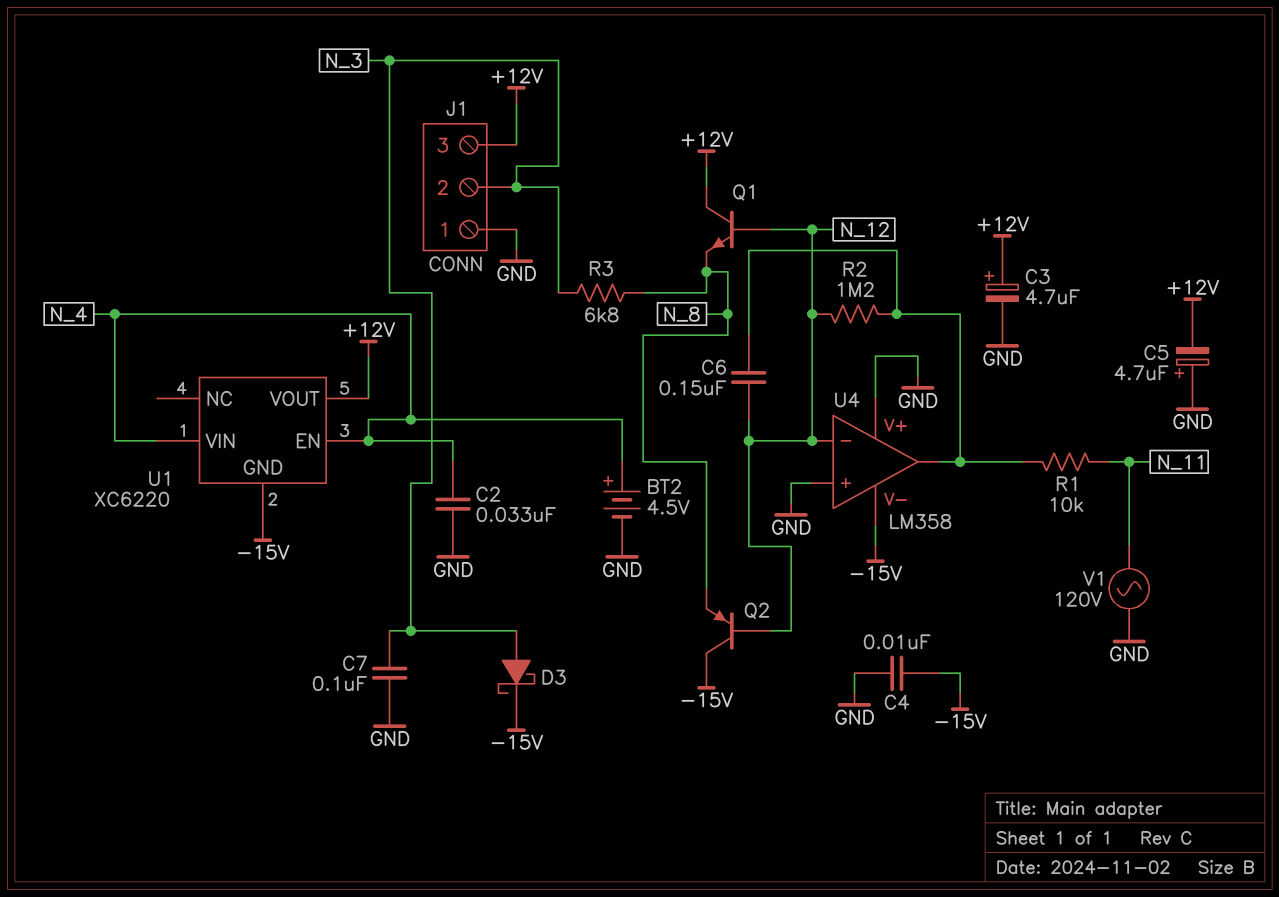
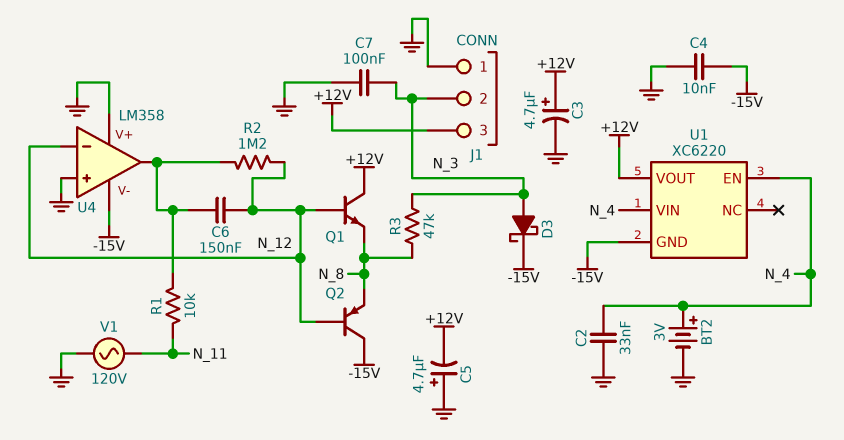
BT2: 4.5V (plus N_4, minus GND) -> 3V (plus N_4, minus GND)
R3: 6.8k (N_3, N_8) -> 47k (N_3, N_8)

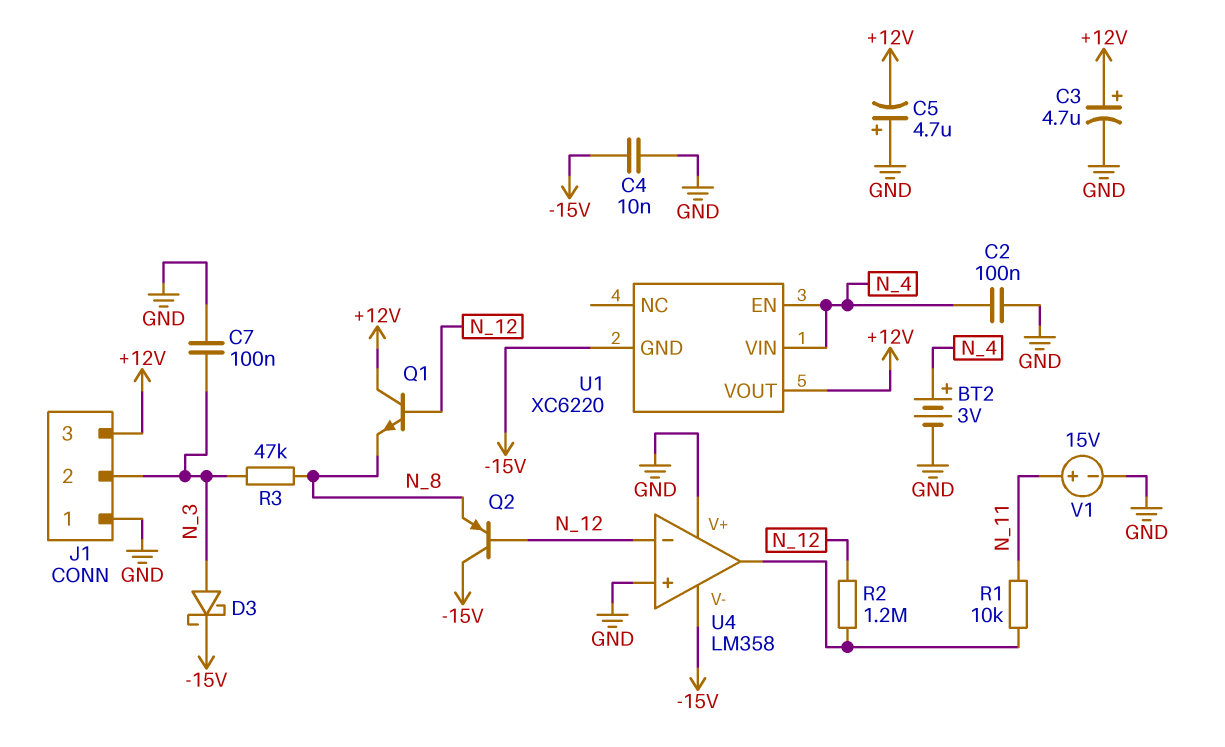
C2: 33nF (GND, N_4) -> 100nF (GND, N_4)
C6: 150nF (N_12, U4/out) -> none
V1: AC 120V (GND, N_11) -> 15V (plus N_11, minus GND)

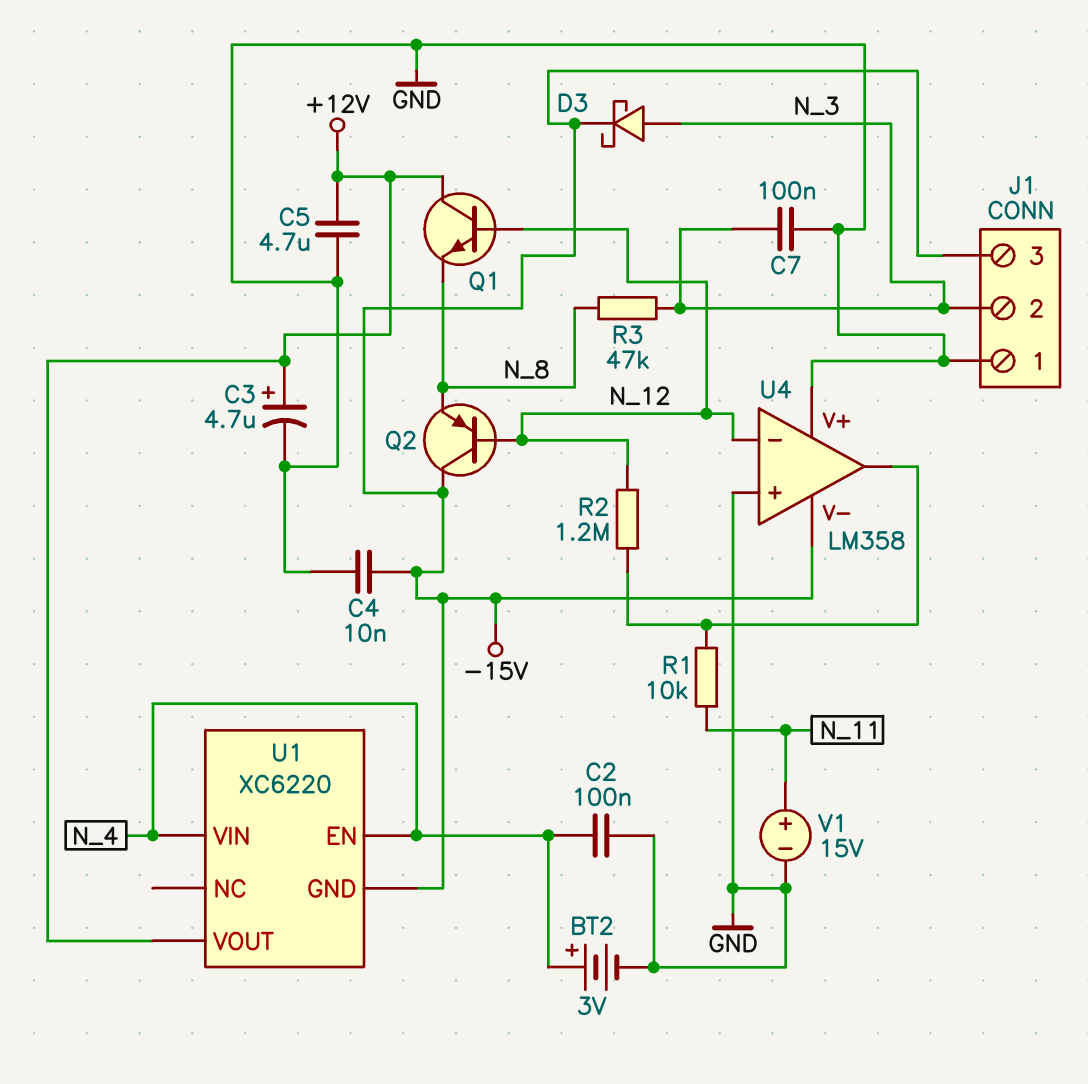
C5: 4.7uF (plus GND, minus +12V) -> 4.7uF (+12V, GND)
J1 pin 3: +12V -> -15V

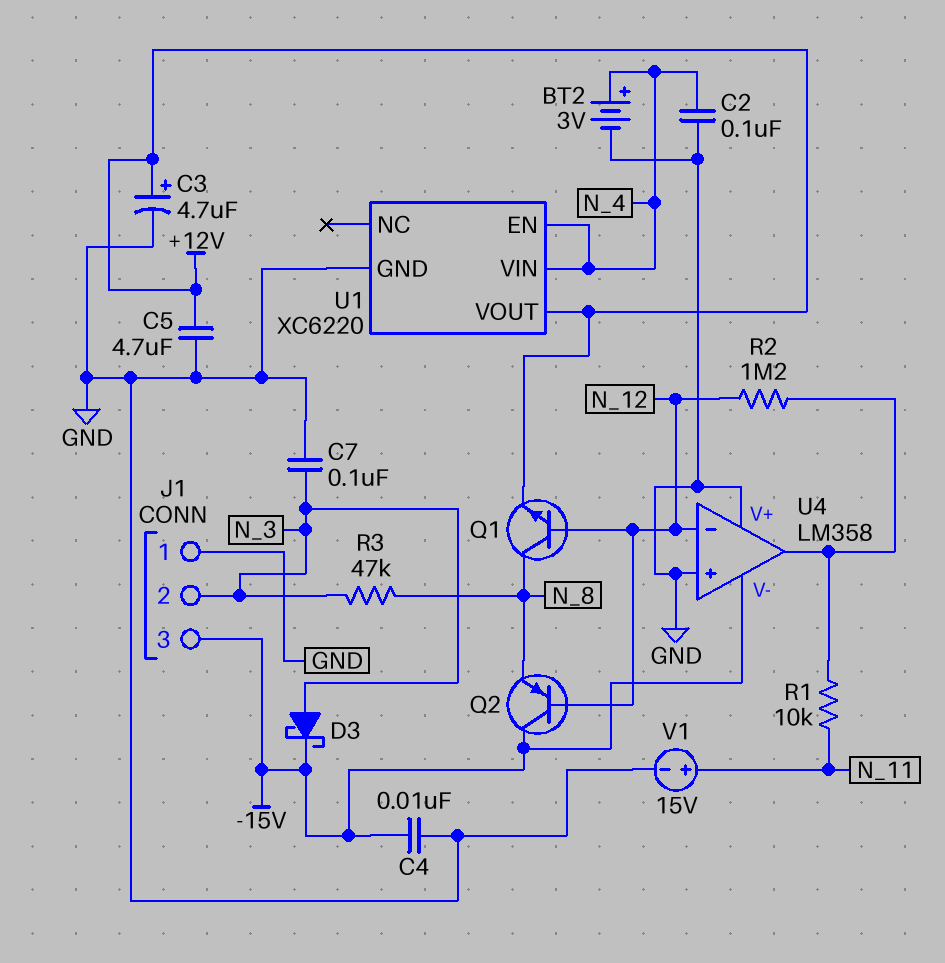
Q1: NPN (B N_12, C +12V, E N_8) -> NPN (B N_12, C N_8, E +12V)
U1 pin GND: -15V -> GND

